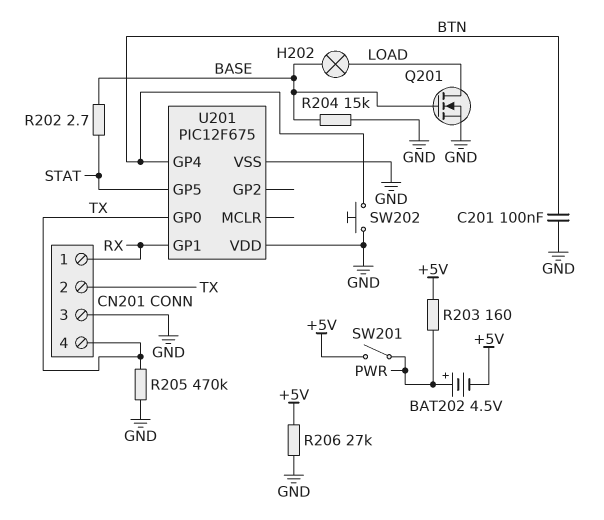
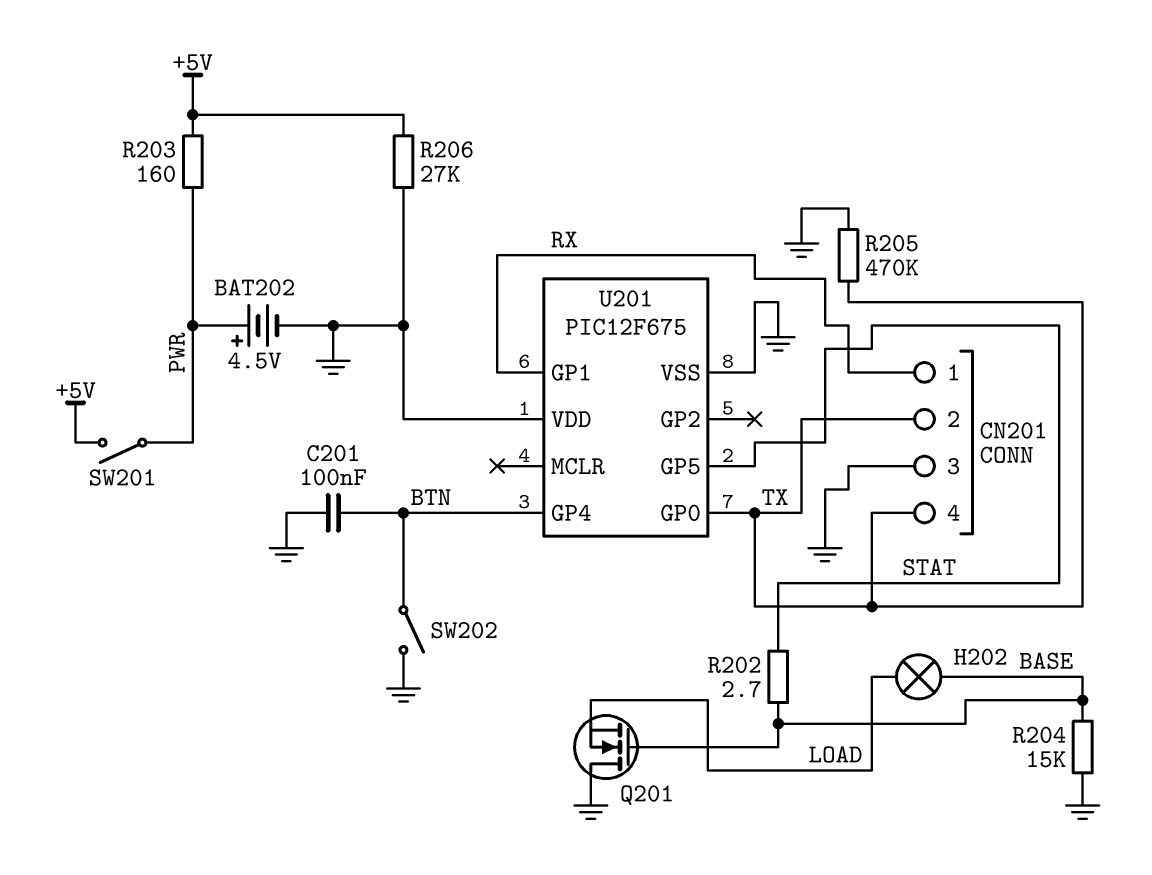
BAT202: 4.5V (plus PWR, minus +5V) -> 4.5V (plus PWR, minus GND)
Q201: NMOS (G BASE, D LOAD, S GND) -> NMOS (G BASE, D GND, S LOAD)
SW202: button (BTN, GND) -> switch (BTN, GND)

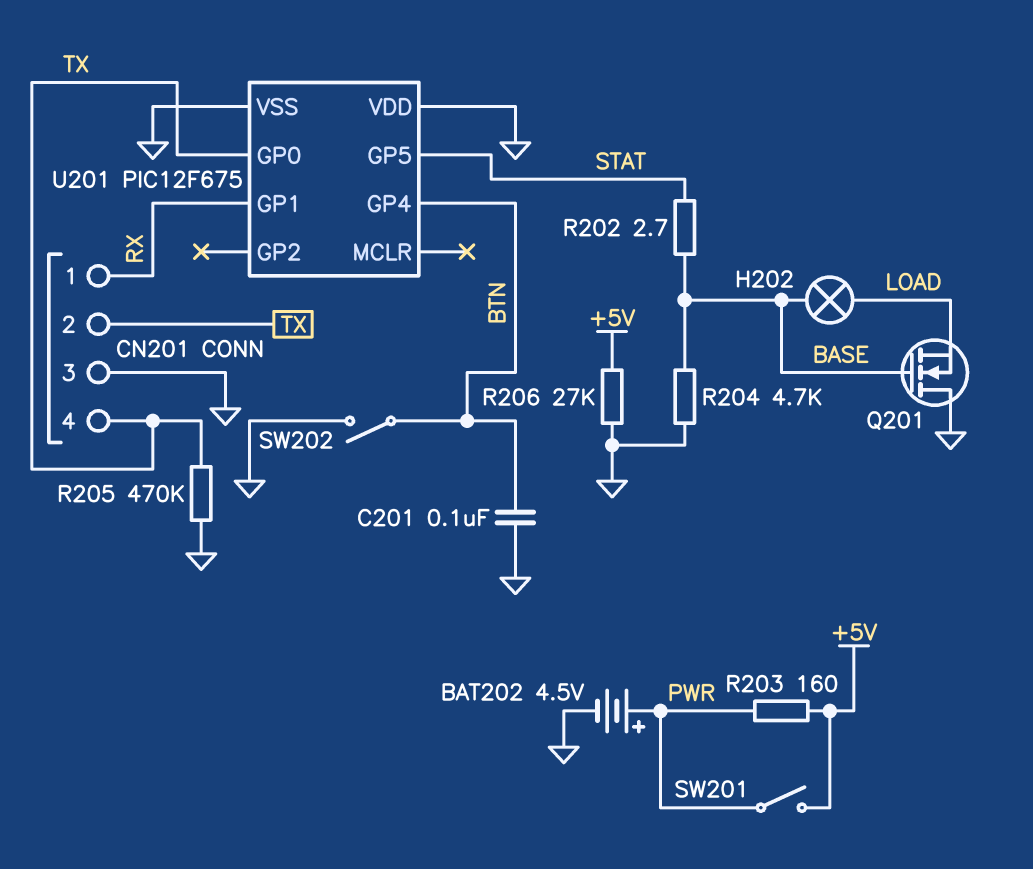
R204: 15k (BASE, GND) -> 4.7k (BASE, GND)

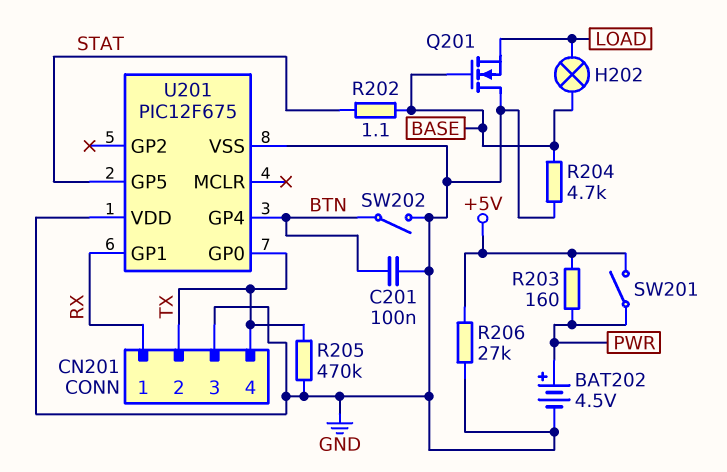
R202: 2.7 (BASE, STAT) -> 1.1 (BASE, STAT)

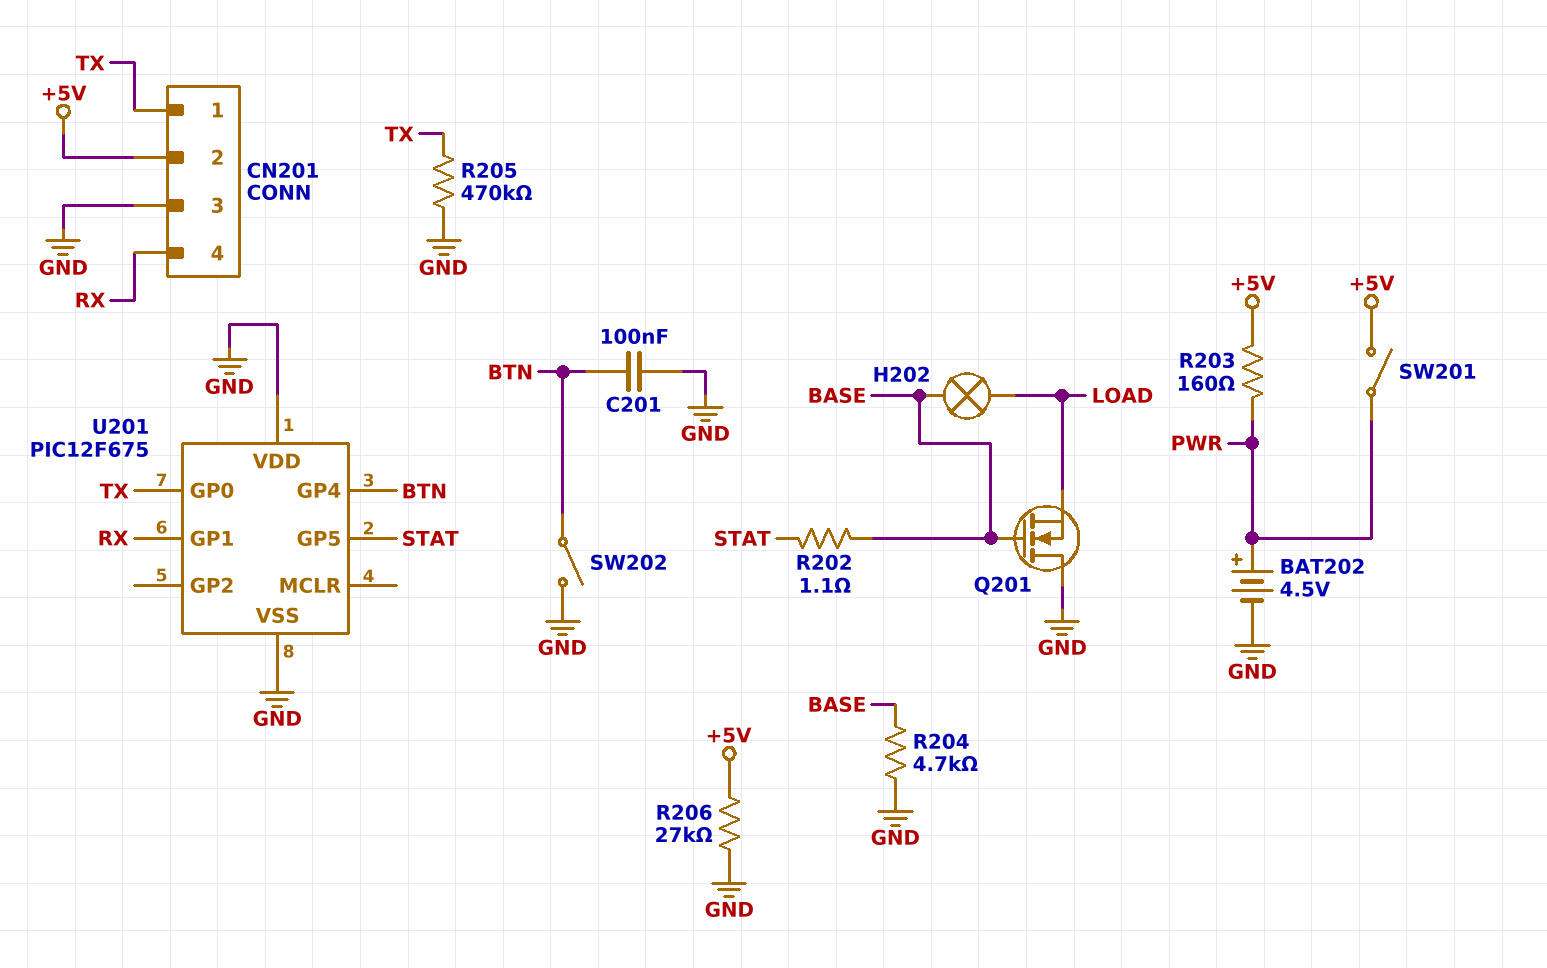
CN201 pin 1: RX -> TX
CN201 pin 2: TX -> +5V
CN201 pin 4: TX -> RX

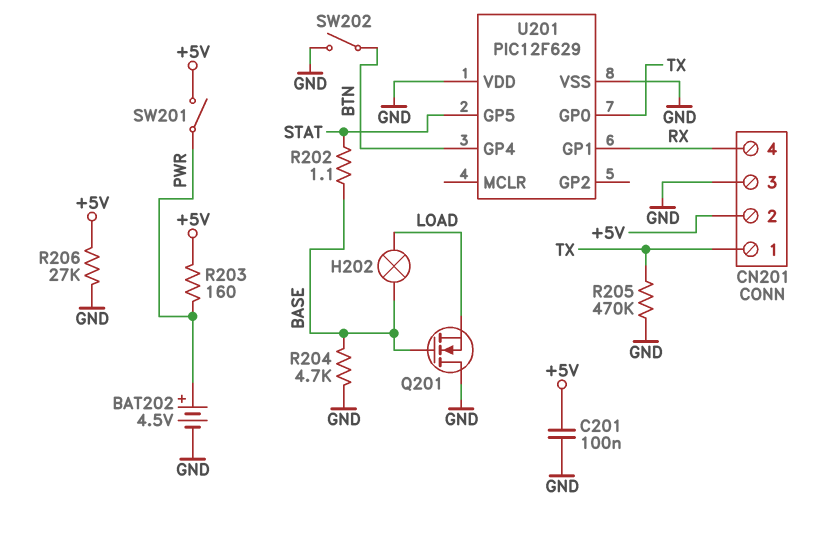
C201: 100nF (BTN, GND) -> 100nF (+5V, GND)
U201: PIC12F675 -> PIC12F629

